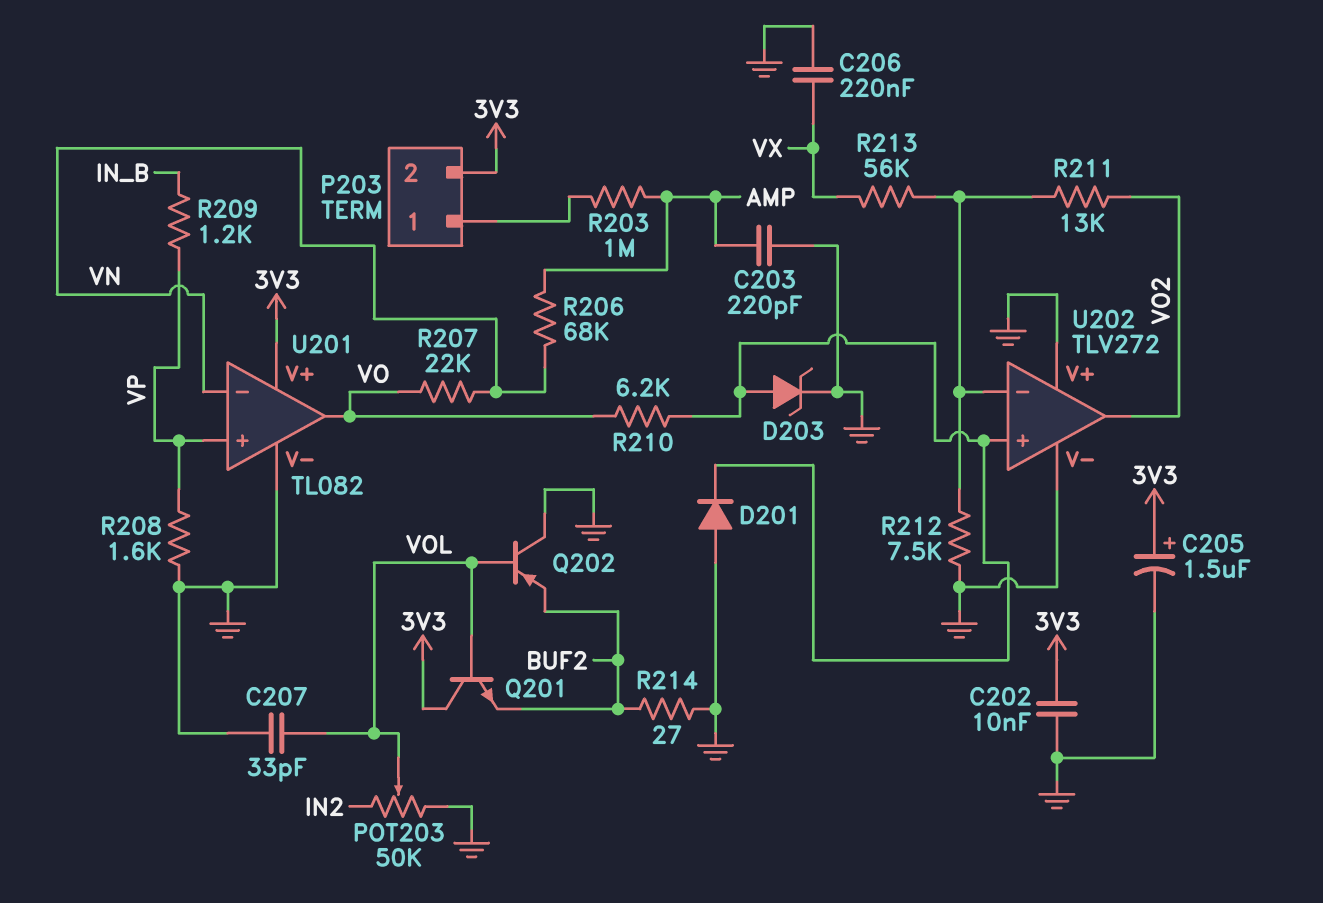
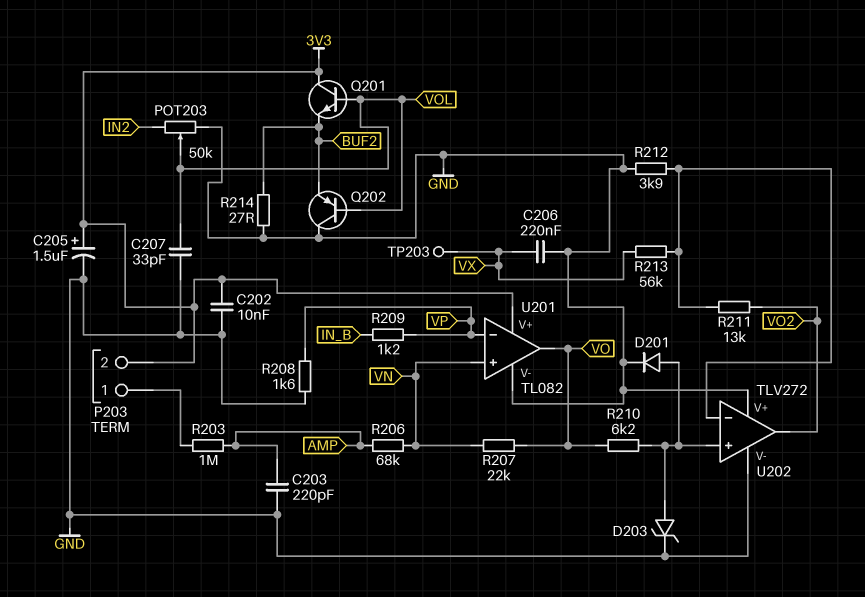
D201: diode (A GND, K U202/in+) -> diode (A U202/in+, K GND)
R212: 7.5k (GND, U202/in-) -> 3.9k (GND, U202/in-)
TP203: none -> test point (VX)
U201 pin in+: VP -> VN
U201 pin in-: VN -> VP

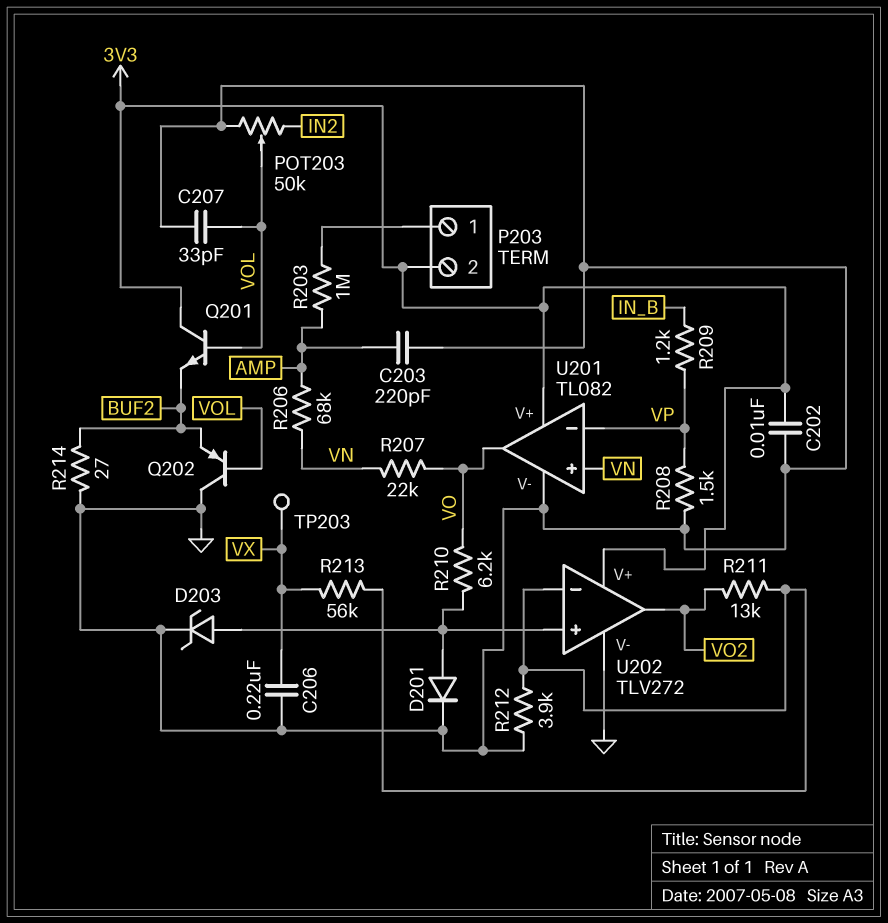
C205: 1.5uF (plus 3V3, minus GND) -> none
R208: 1.6k (GND, VP) -> 1.5k (GND, VP)
U202 pin V+: GND -> 3V3

